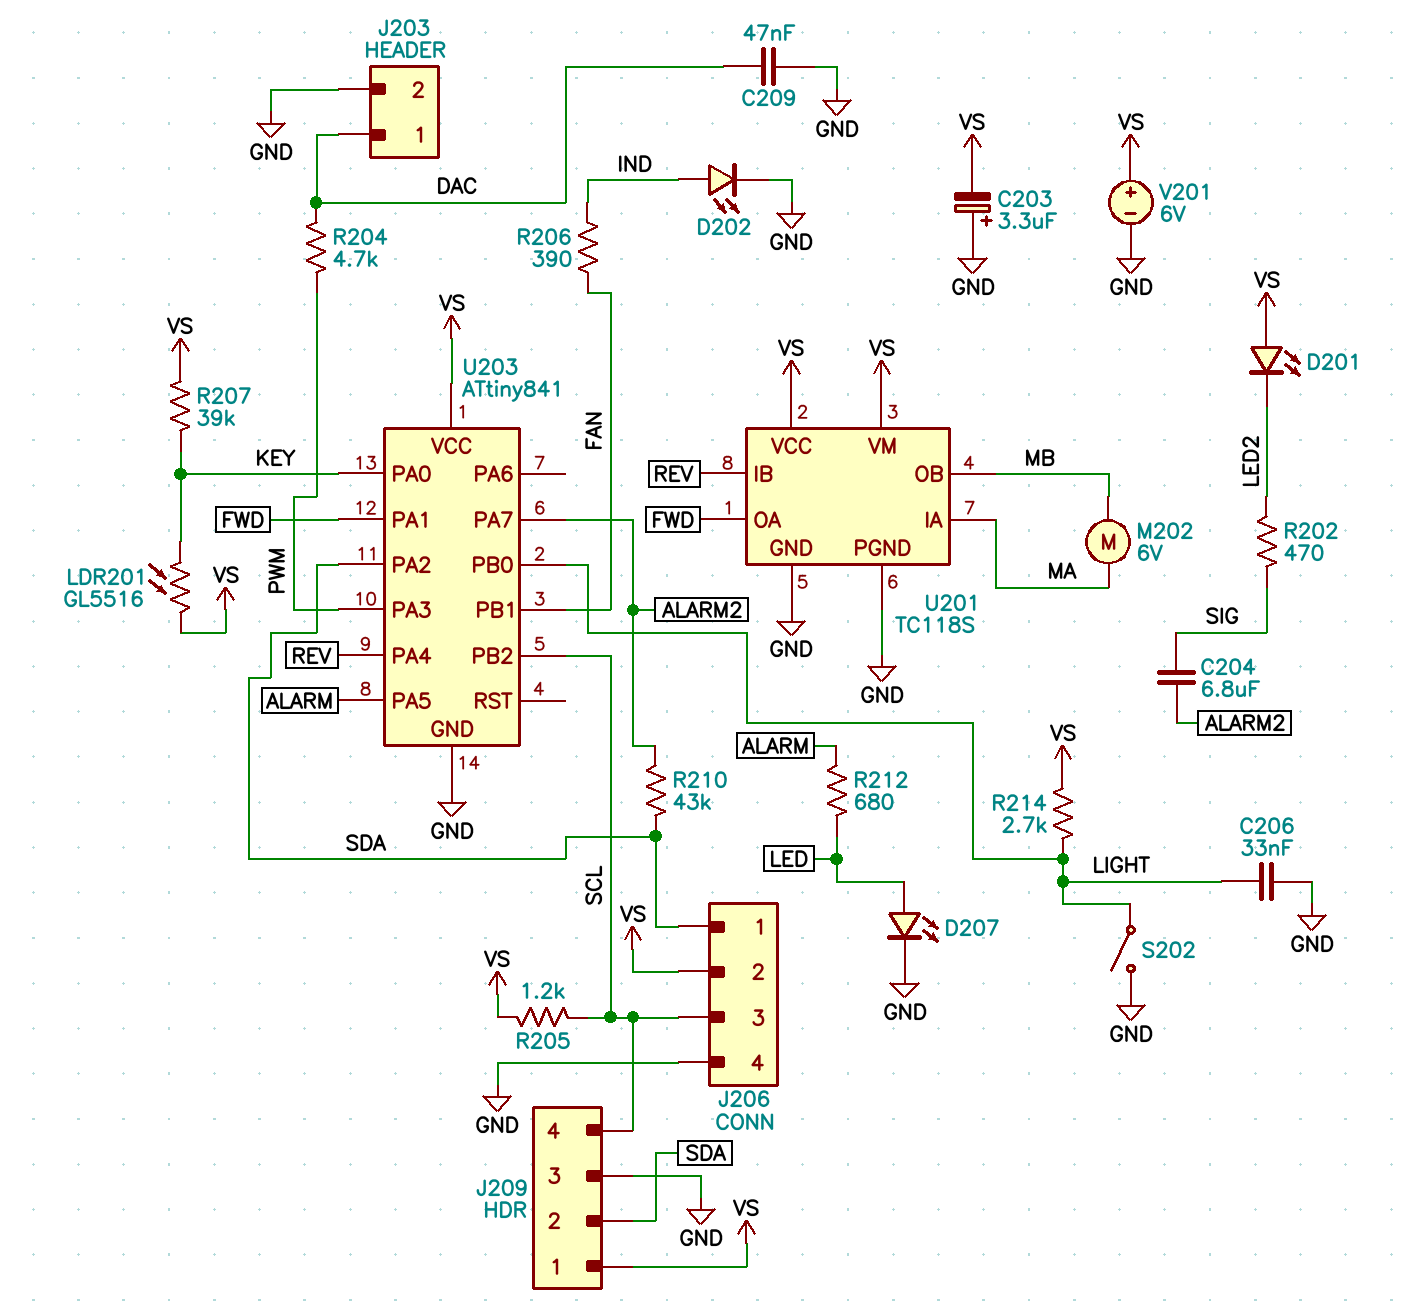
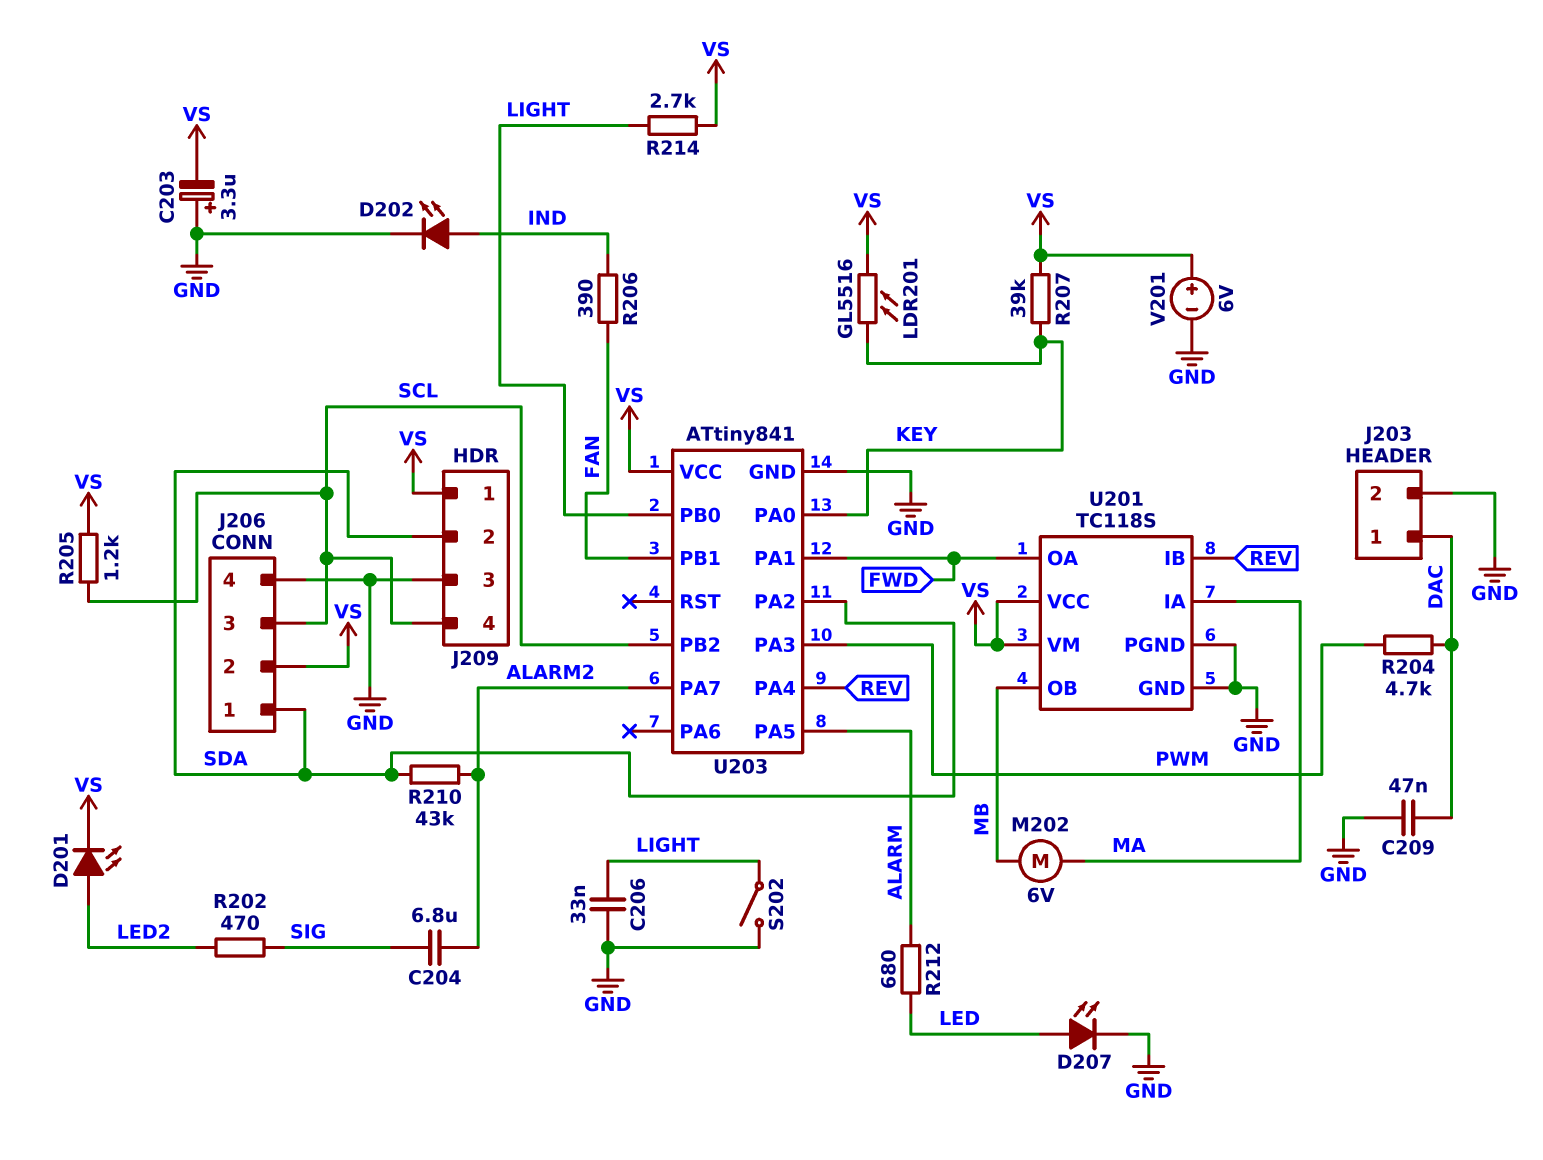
D201: LED (A VS, K LED2) -> LED (A LED2, K VS)

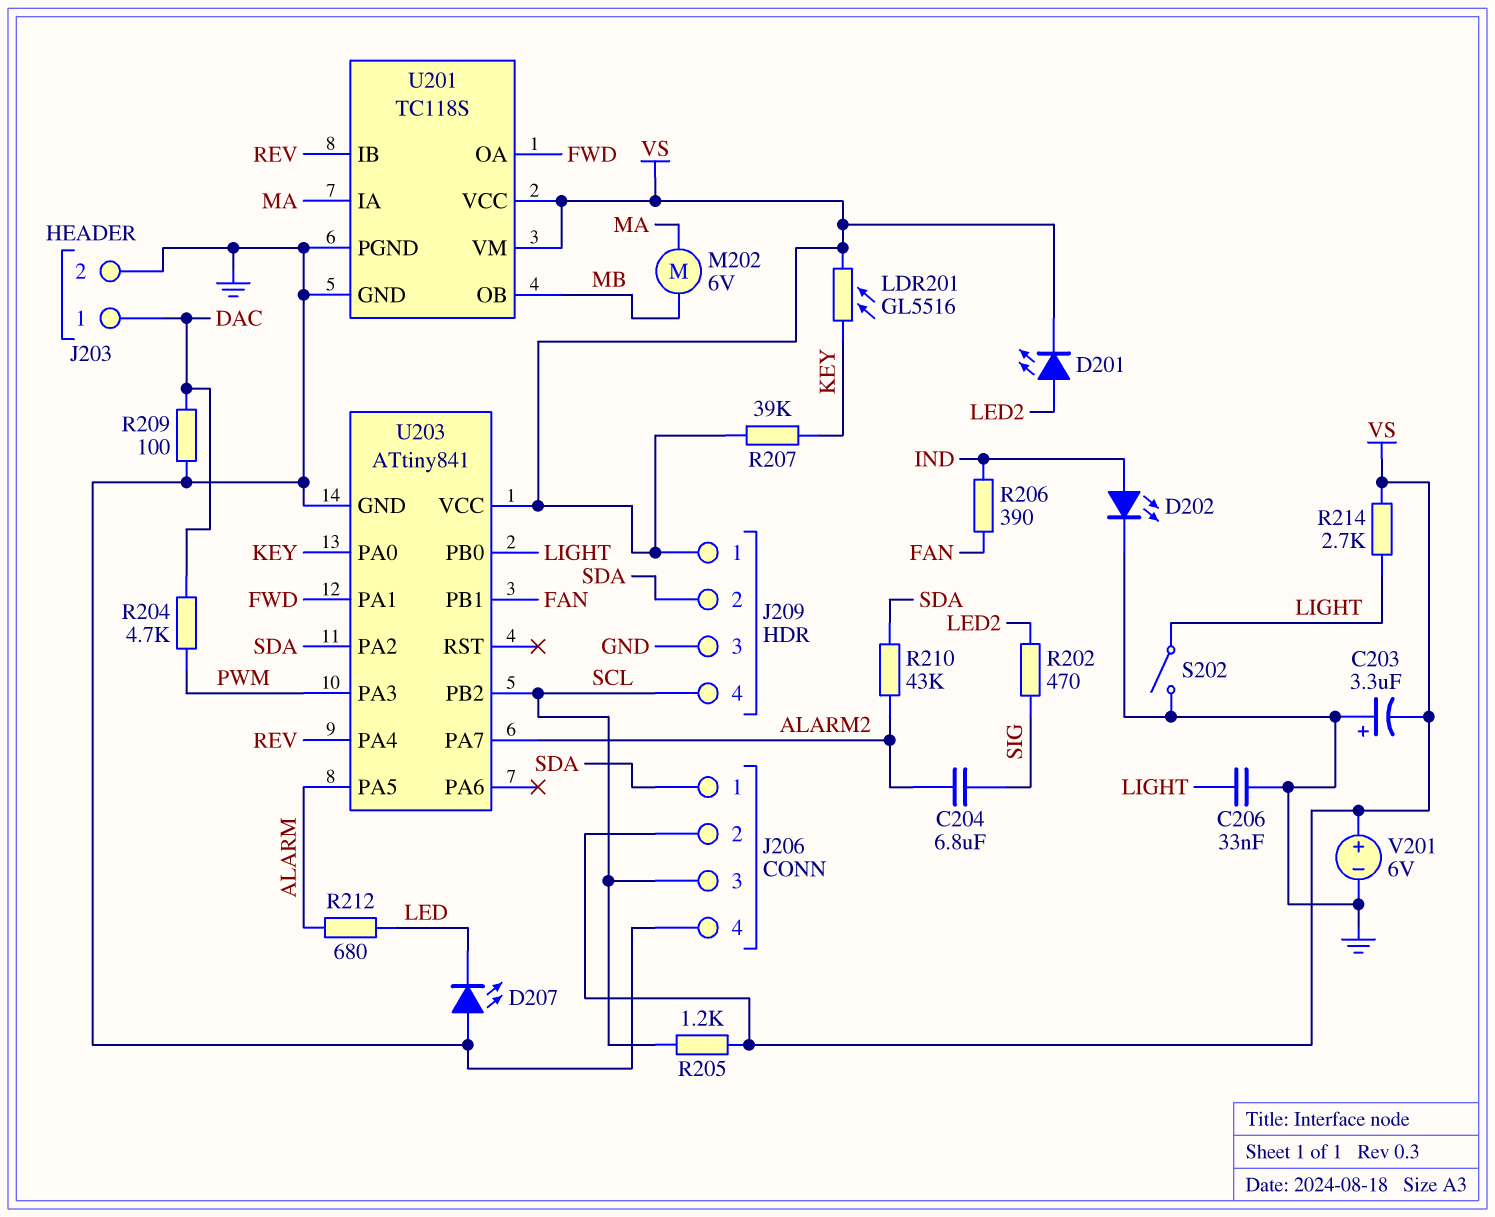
C209: 47nF (DAC, GND) -> none
D207: LED (A LED, K GND) -> LED (A GND, K LED)
R209: none -> 100 (DAC, GND)

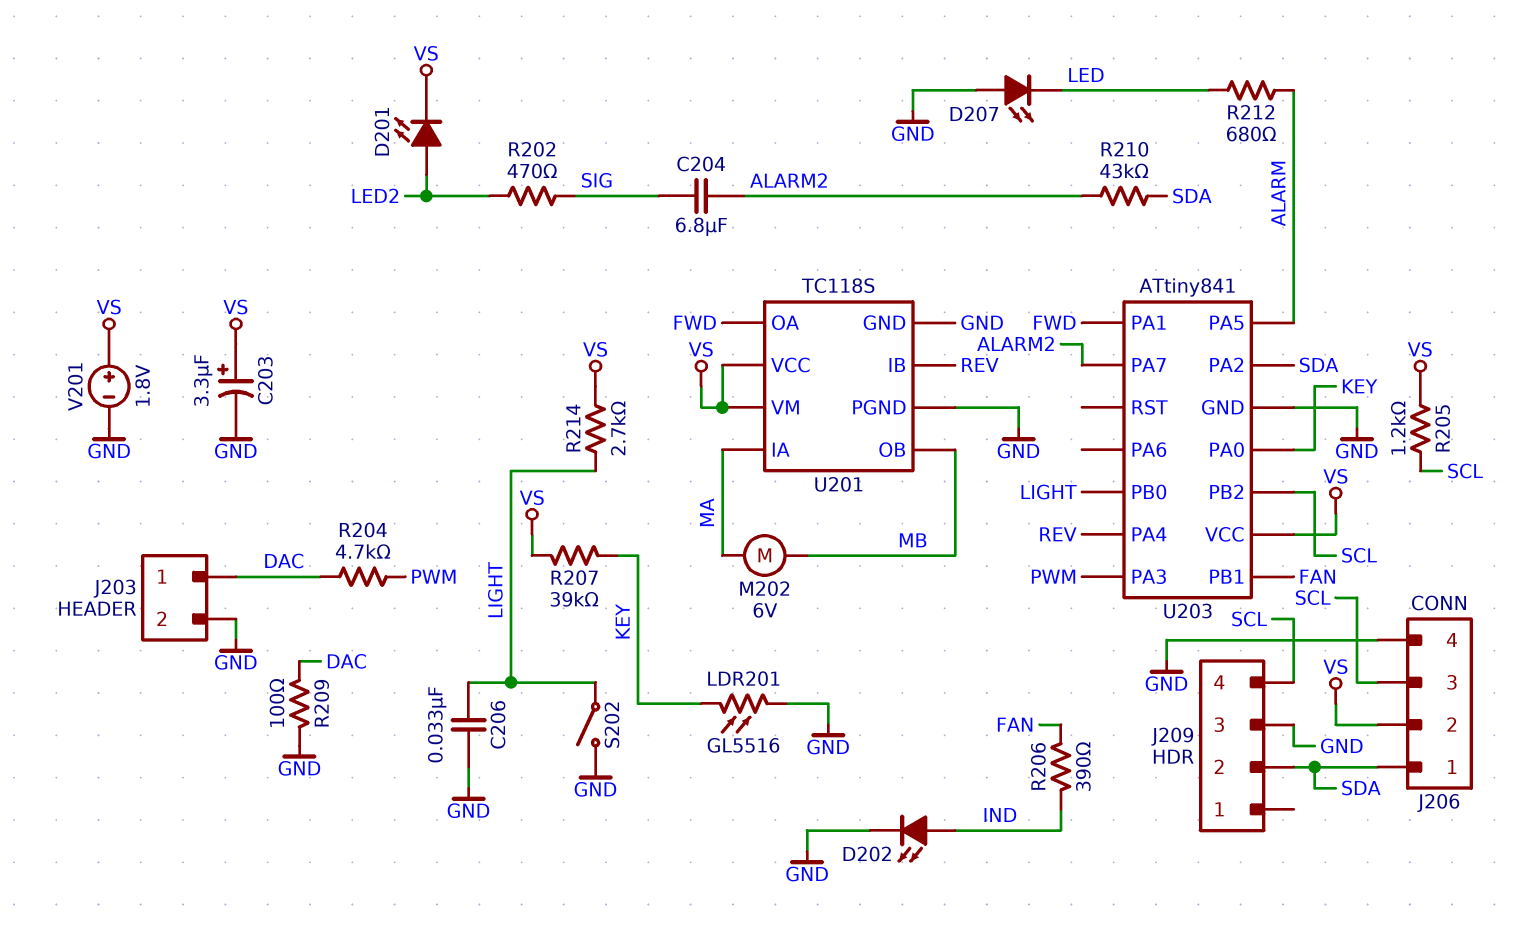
C203: 3.3uF (plus GND, minus VS) -> 3.3uF (plus VS, minus GND)
J209 pin 1: VS -> none
LDR201: GL5516 (KEY, VS) -> GL5516 (GND, KEY)
V201: 6V (plus VS, minus GND) -> 1.8V (plus VS, minus GND)

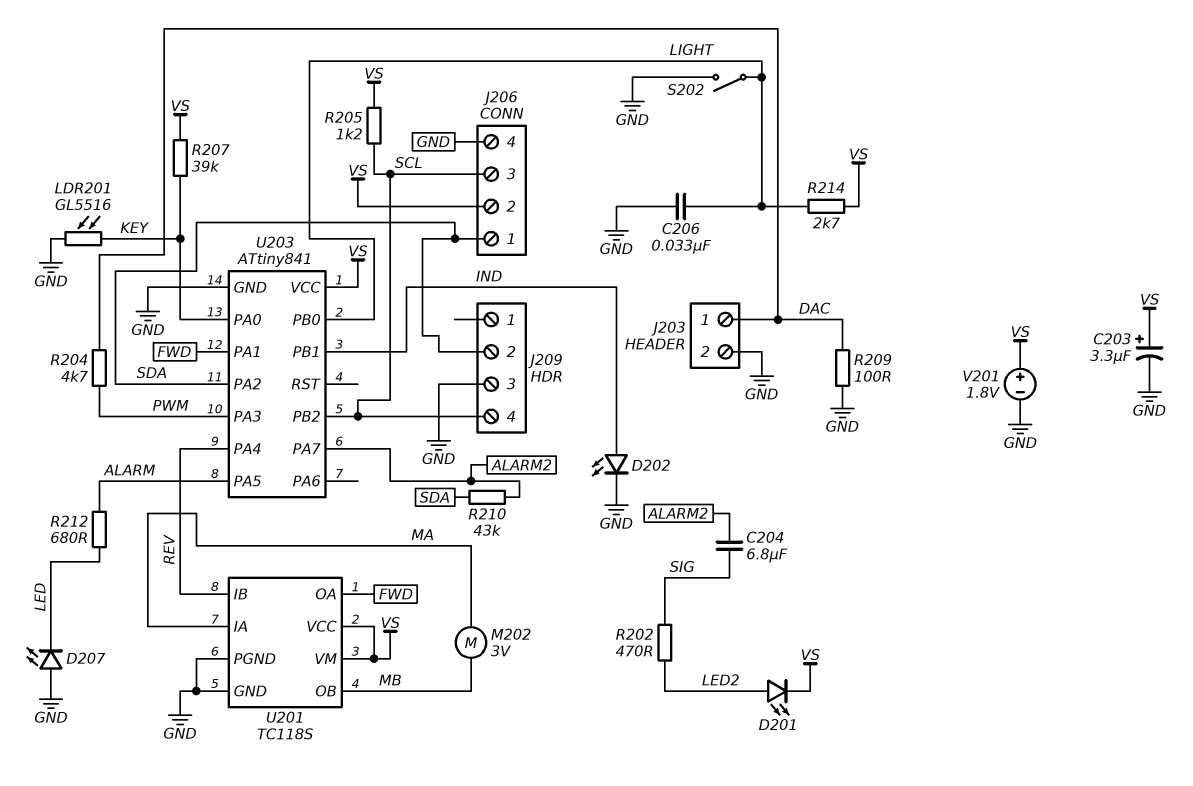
M202: motor 6V (MA, MB) -> motor 3V (MA, MB)
R206: 390 (FAN, IND) -> none
U203 pin PB1: FAN -> IND

